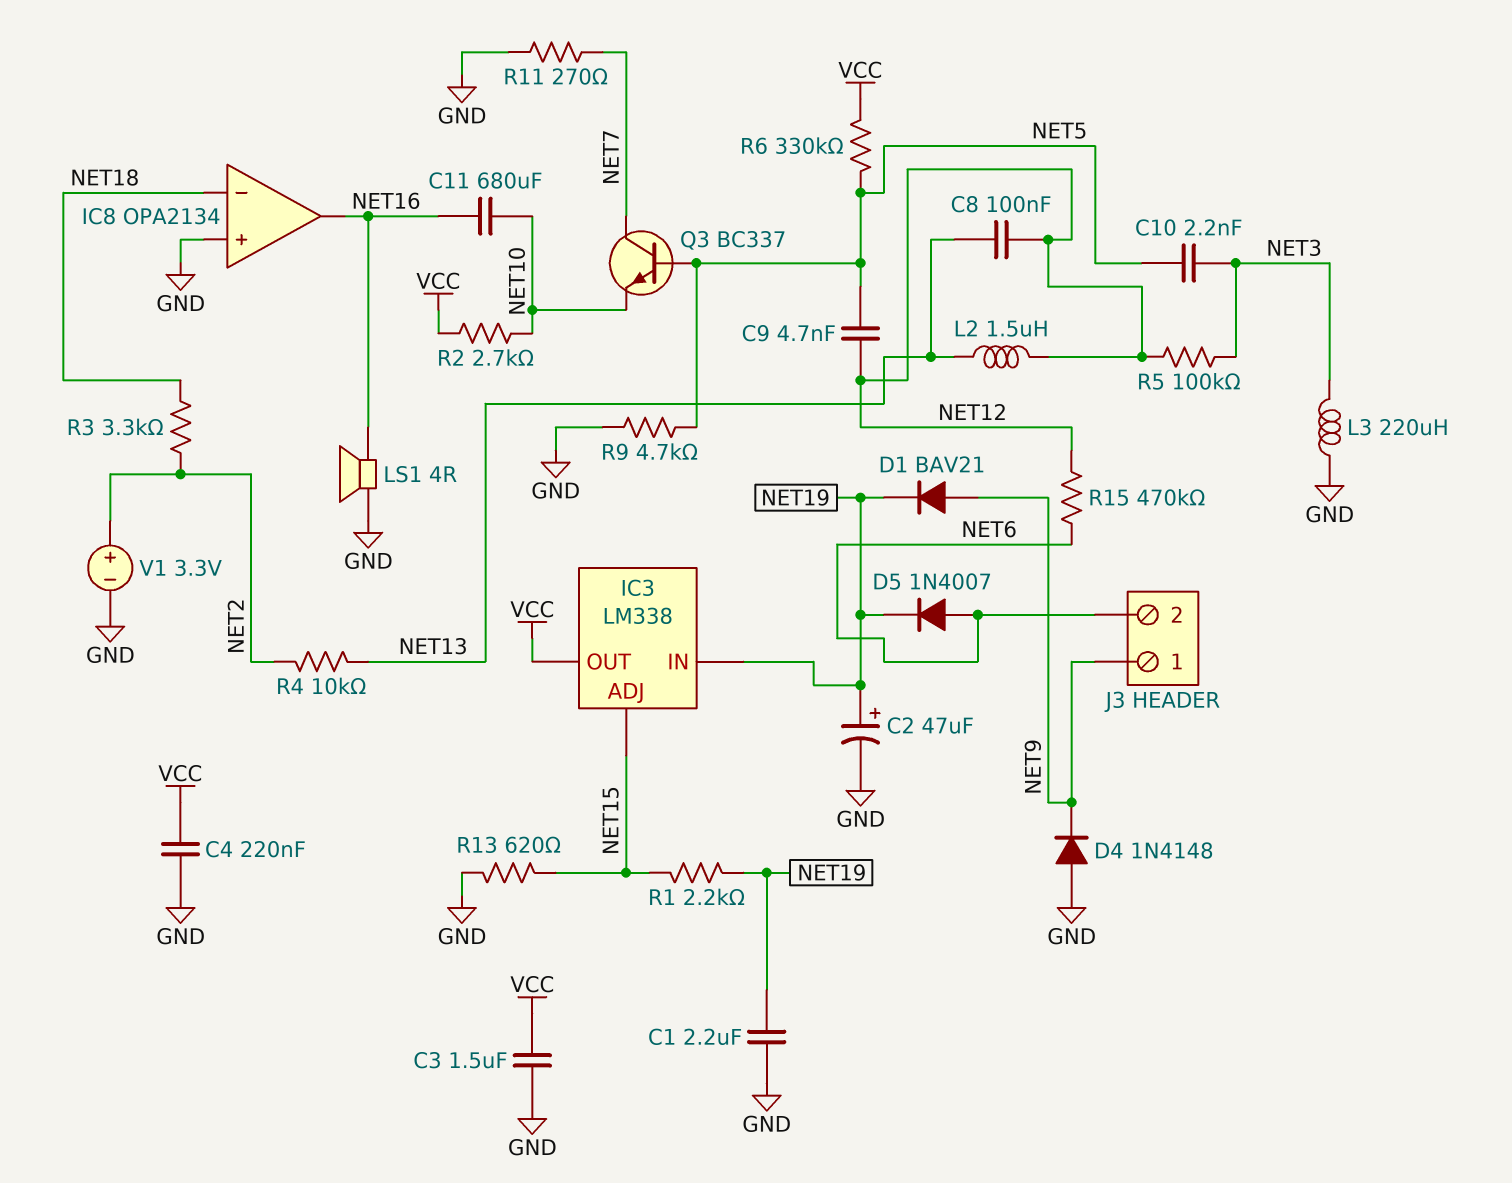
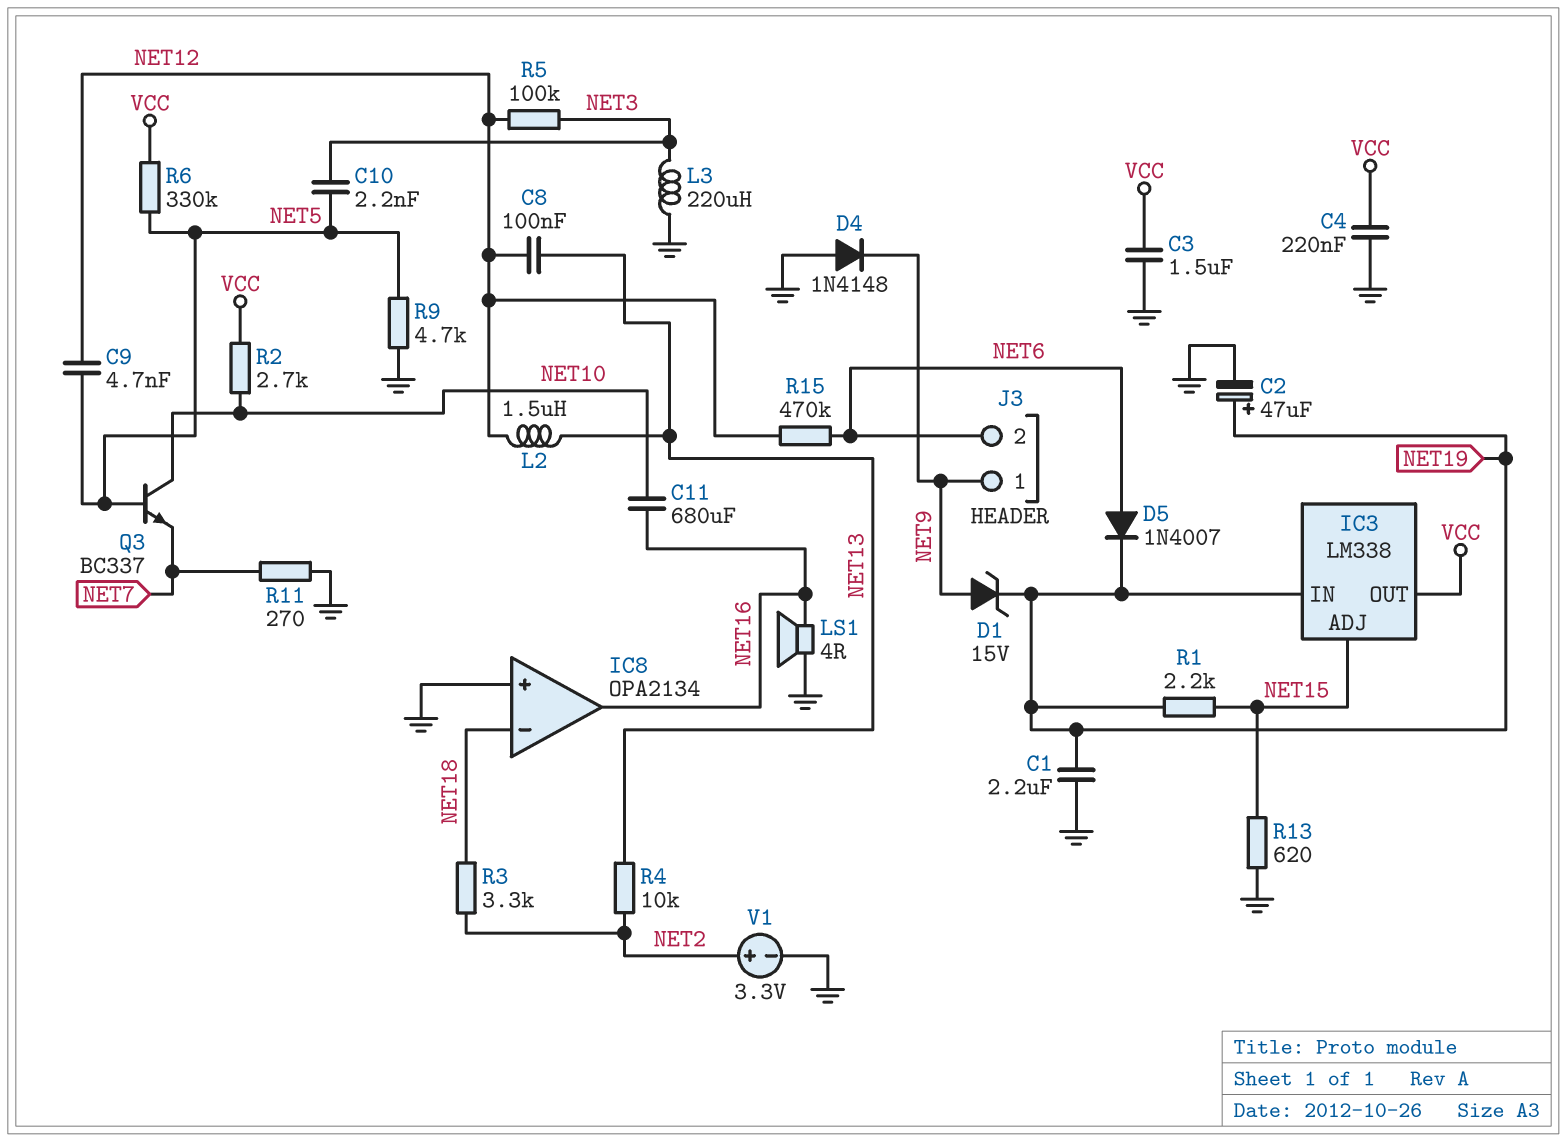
D1: diode BAV21 (A NET9, K NET19) -> zener 15V (A NET9, K NET19)
Q3: NPN BC337 (B NET5, C NET7, E NET10) -> NPN BC337 (B NET5, C NET10, E NET7)

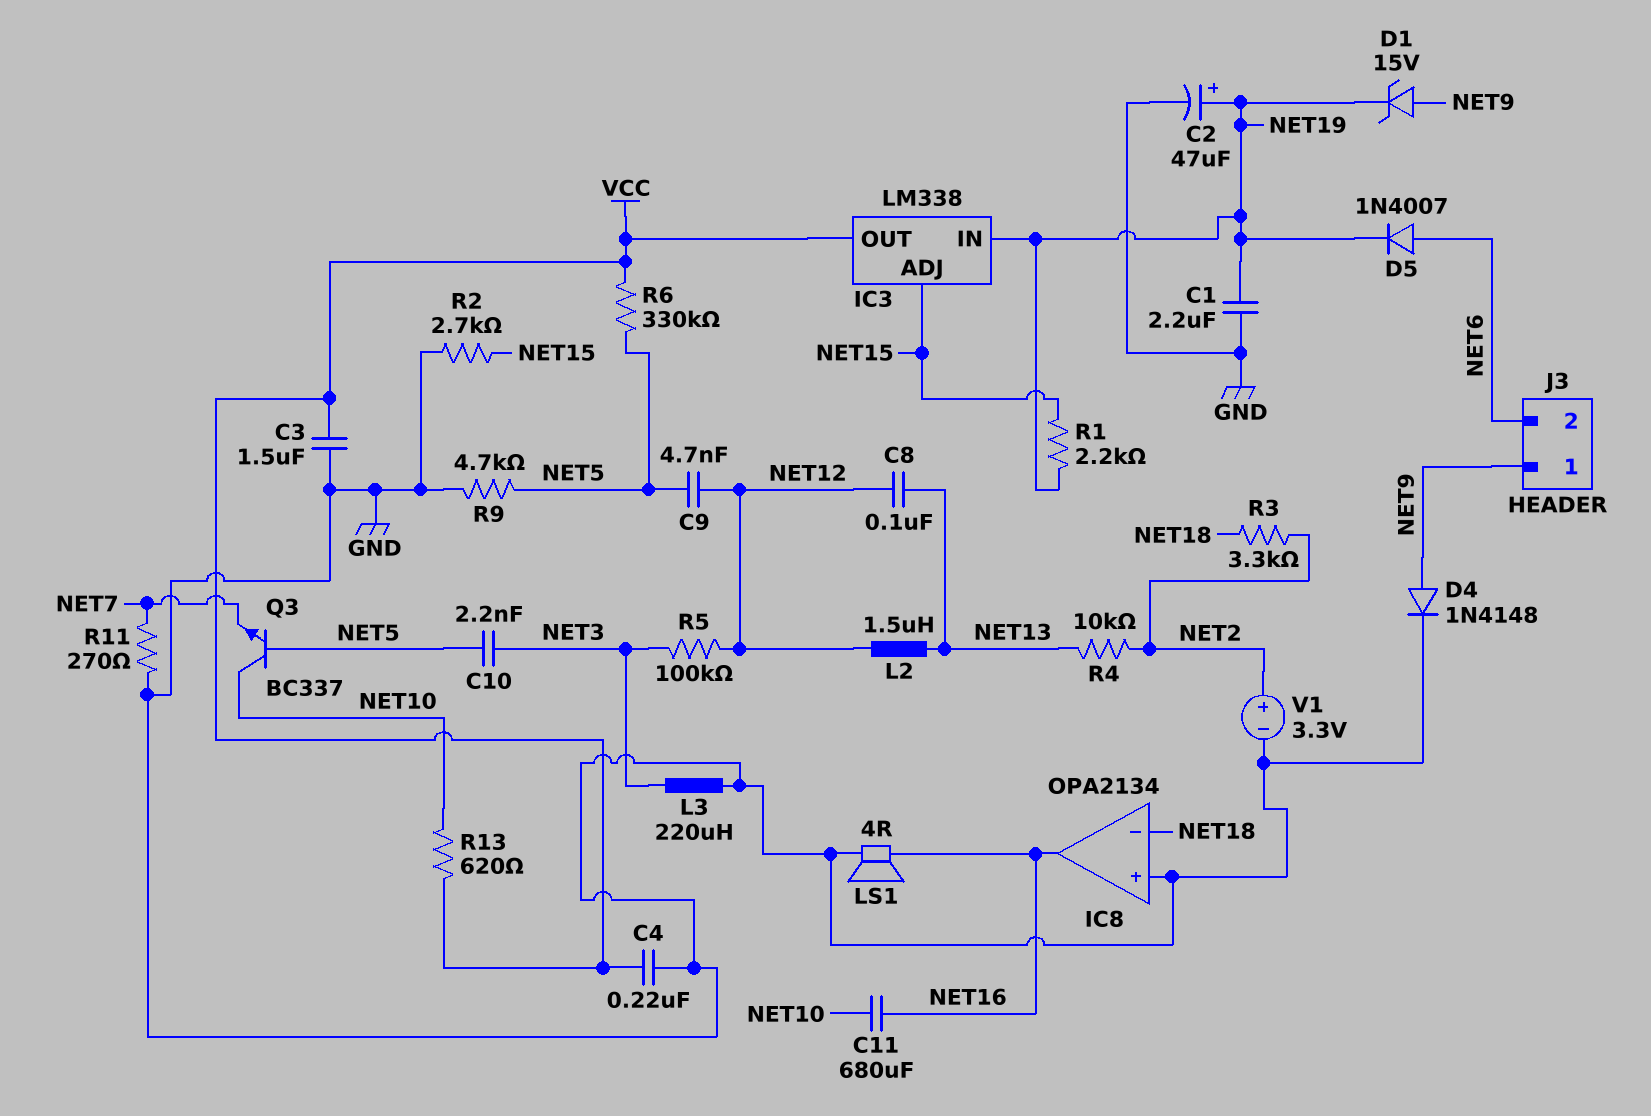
D4: diode 1N4148 (A GND, K NET9) -> diode 1N4148 (A NET9, K GND)
R2: 2.7k (NET10, VCC) -> 2.7k (GND, NET15)
R13: 620 (GND, NET15) -> 620 (NET10, VCC)
R15: 470k (NET6, NET12) -> none

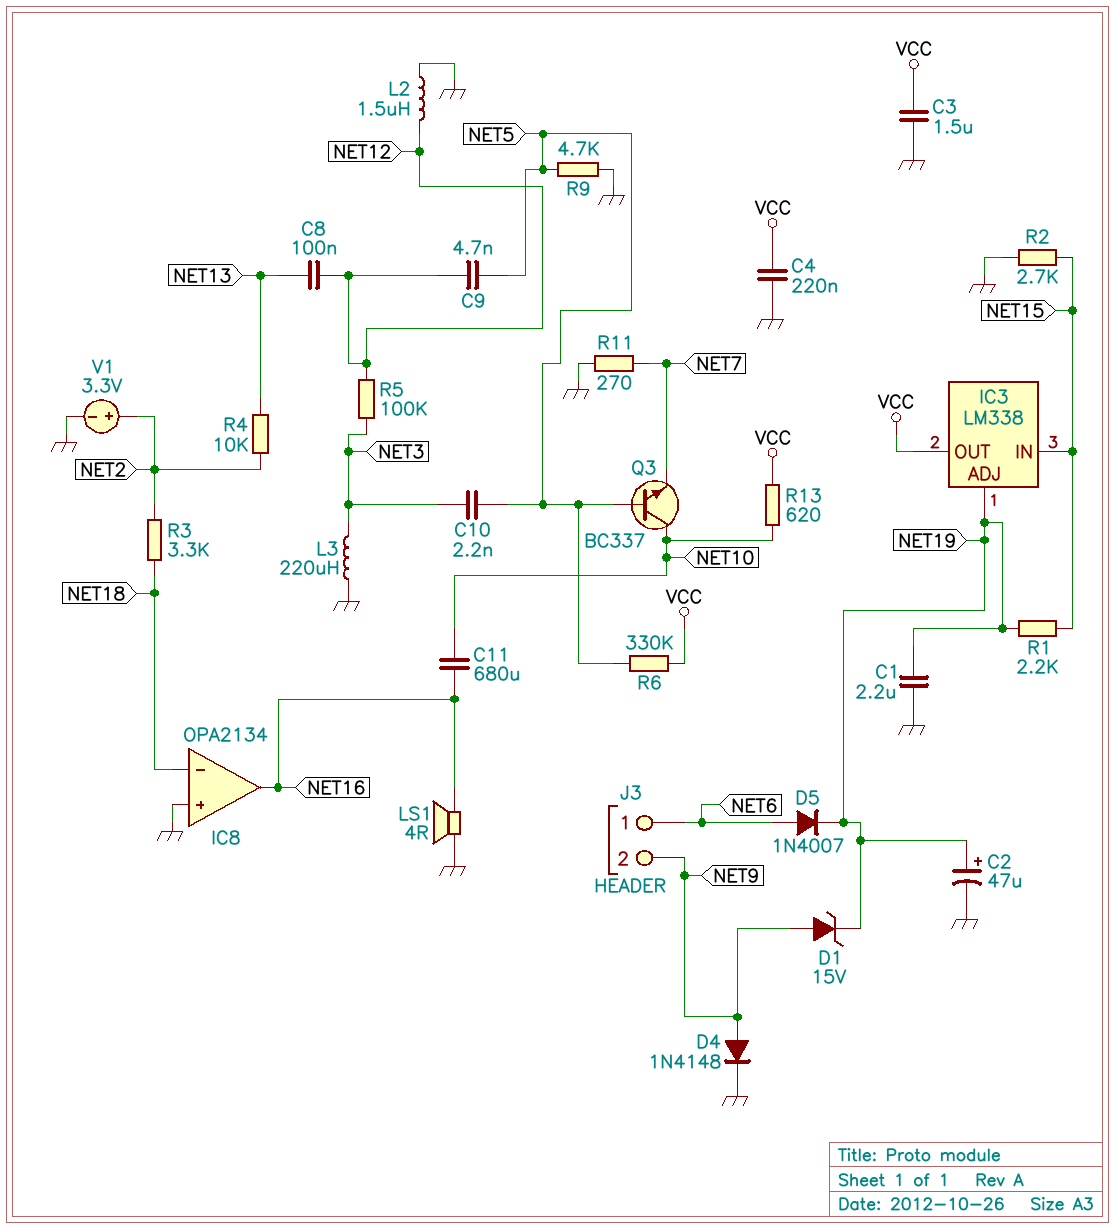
IC3 pin ADJ: NET15 -> NET19
IC3 pin IN: NET19 -> NET15
J3 pin 1: NET9 -> NET6
J3 pin 2: NET6 -> NET9
L2: 1.5uH (NET12, NET13) -> 1.5uH (GND, NET12)

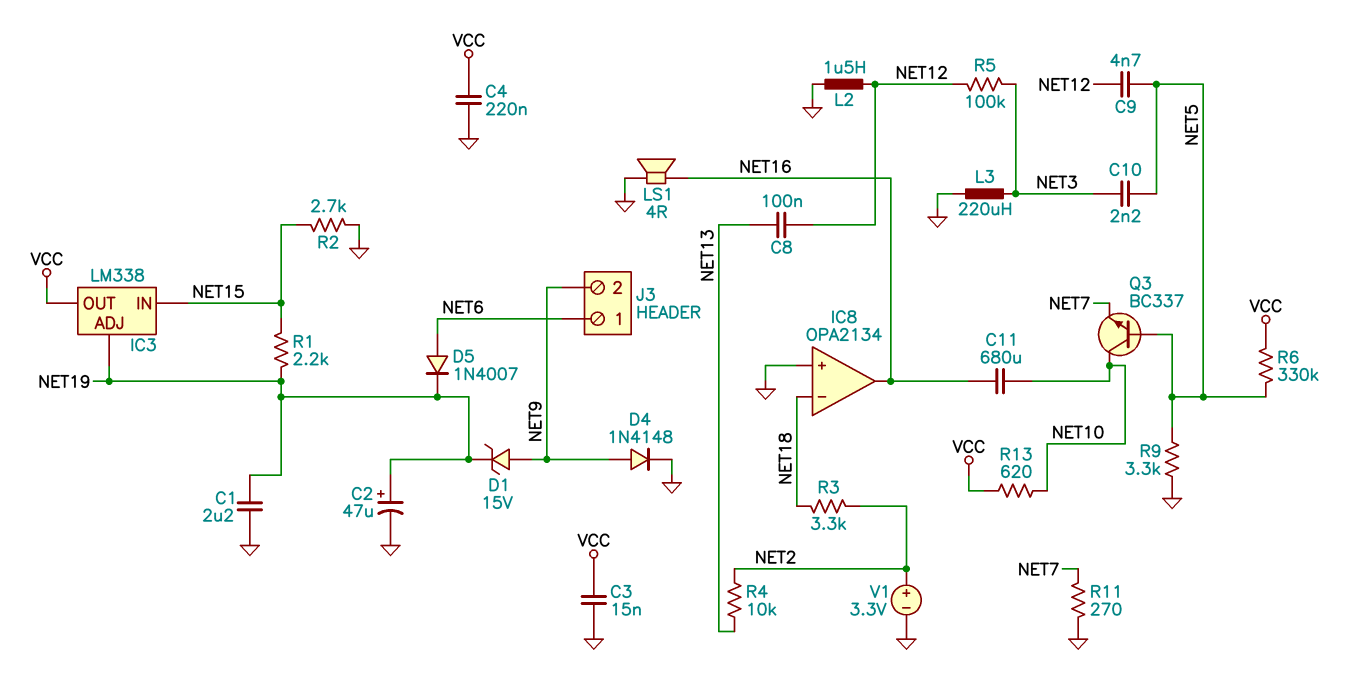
C3: 1.5uF (GND, VCC) -> 15nF (GND, VCC)
R9: 4.7k (GND, NET5) -> 3.3k (GND, NET5)

